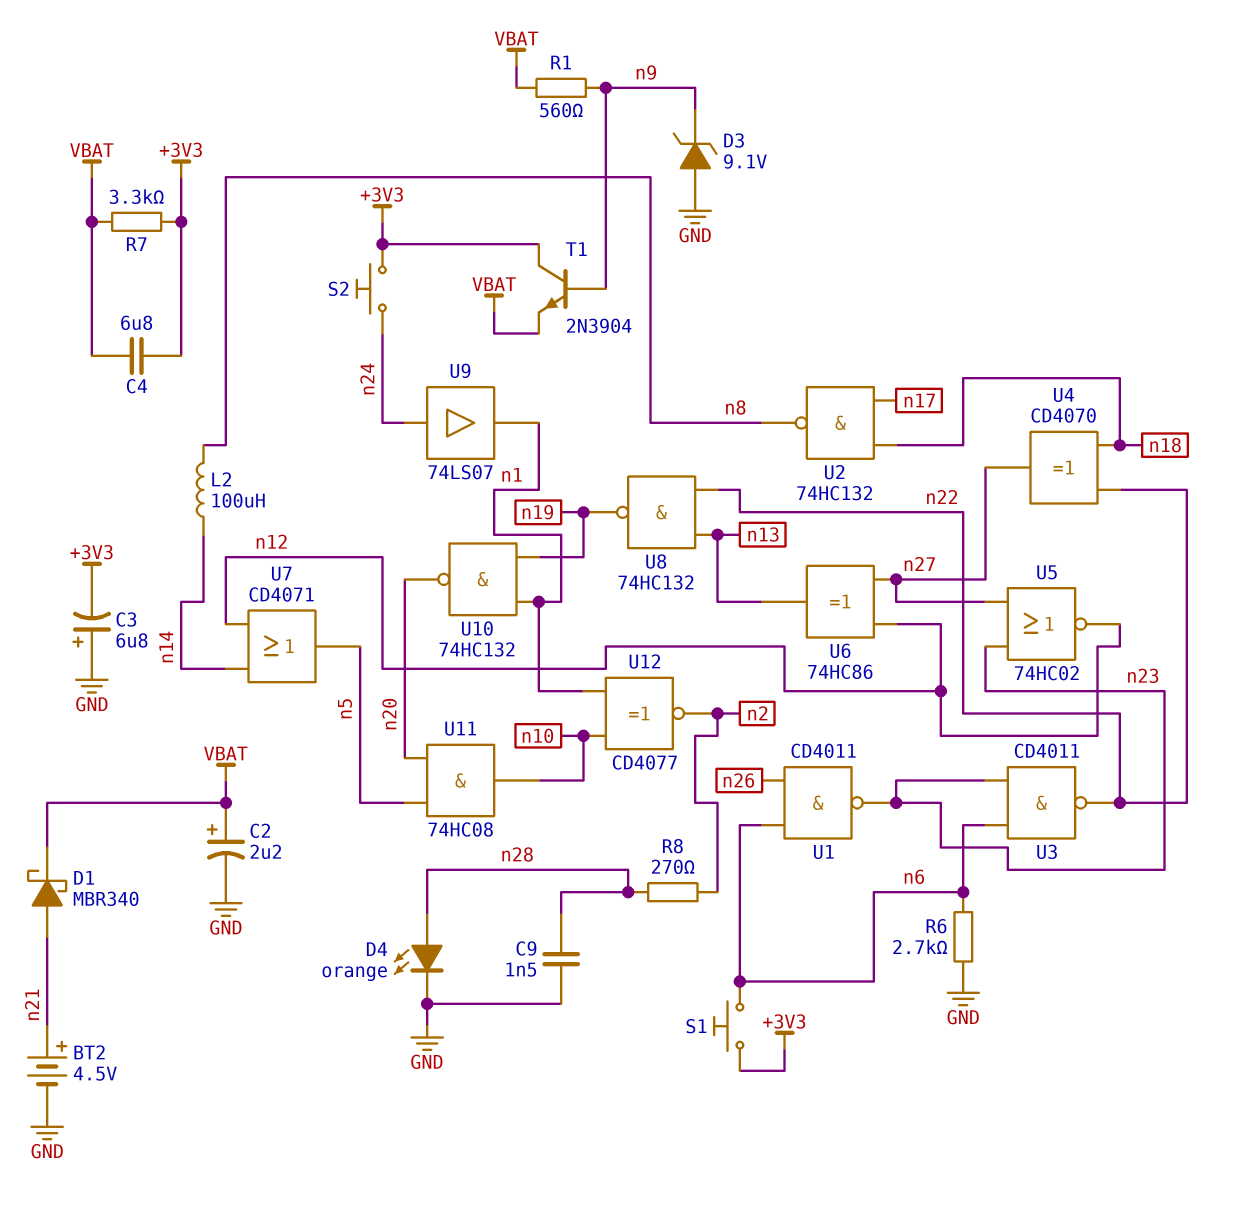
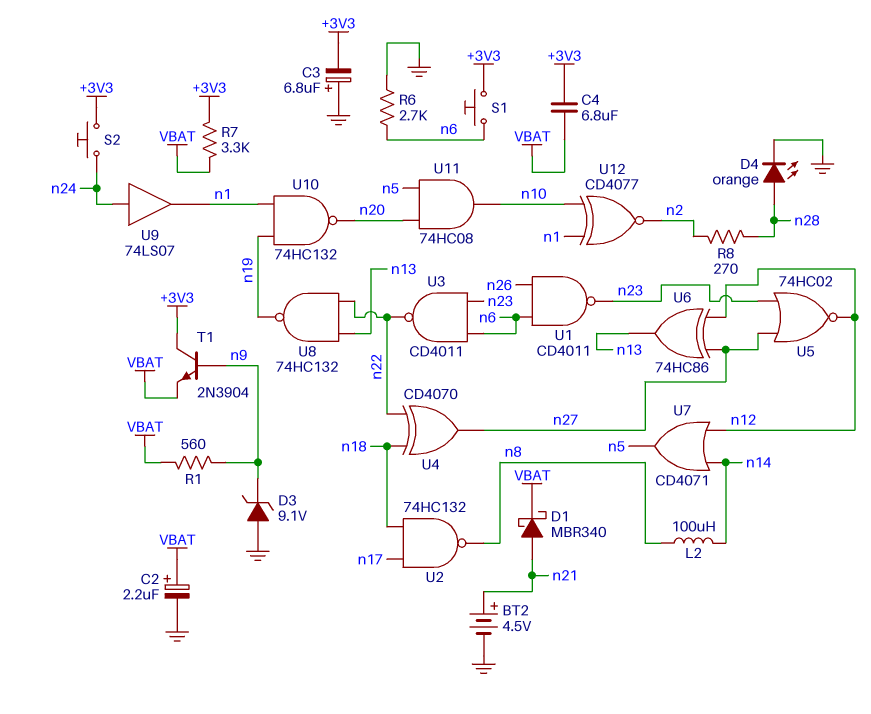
C9: 1.5nF (GND, n28) -> none

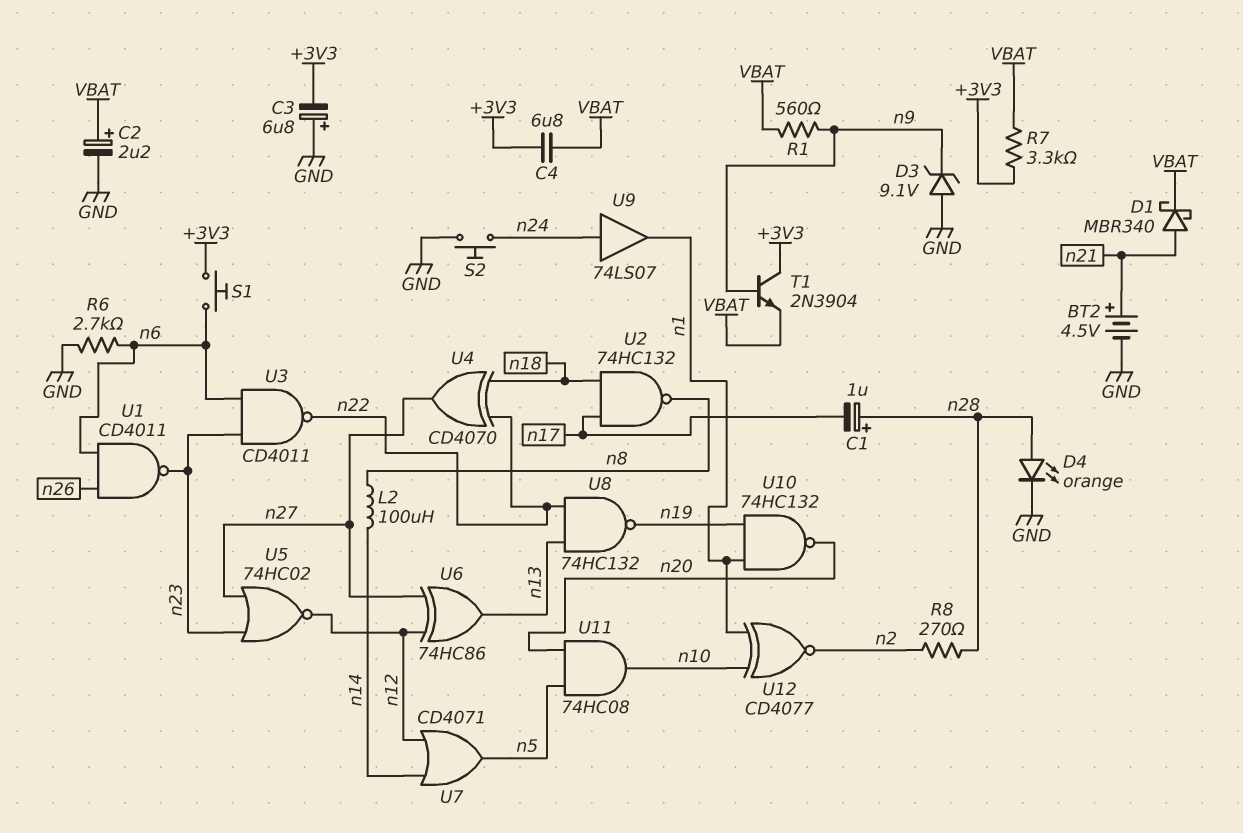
C1: none -> 1uF (plus n28, minus n17)
S2: button (+3V3, n24) -> button (GND, n24)

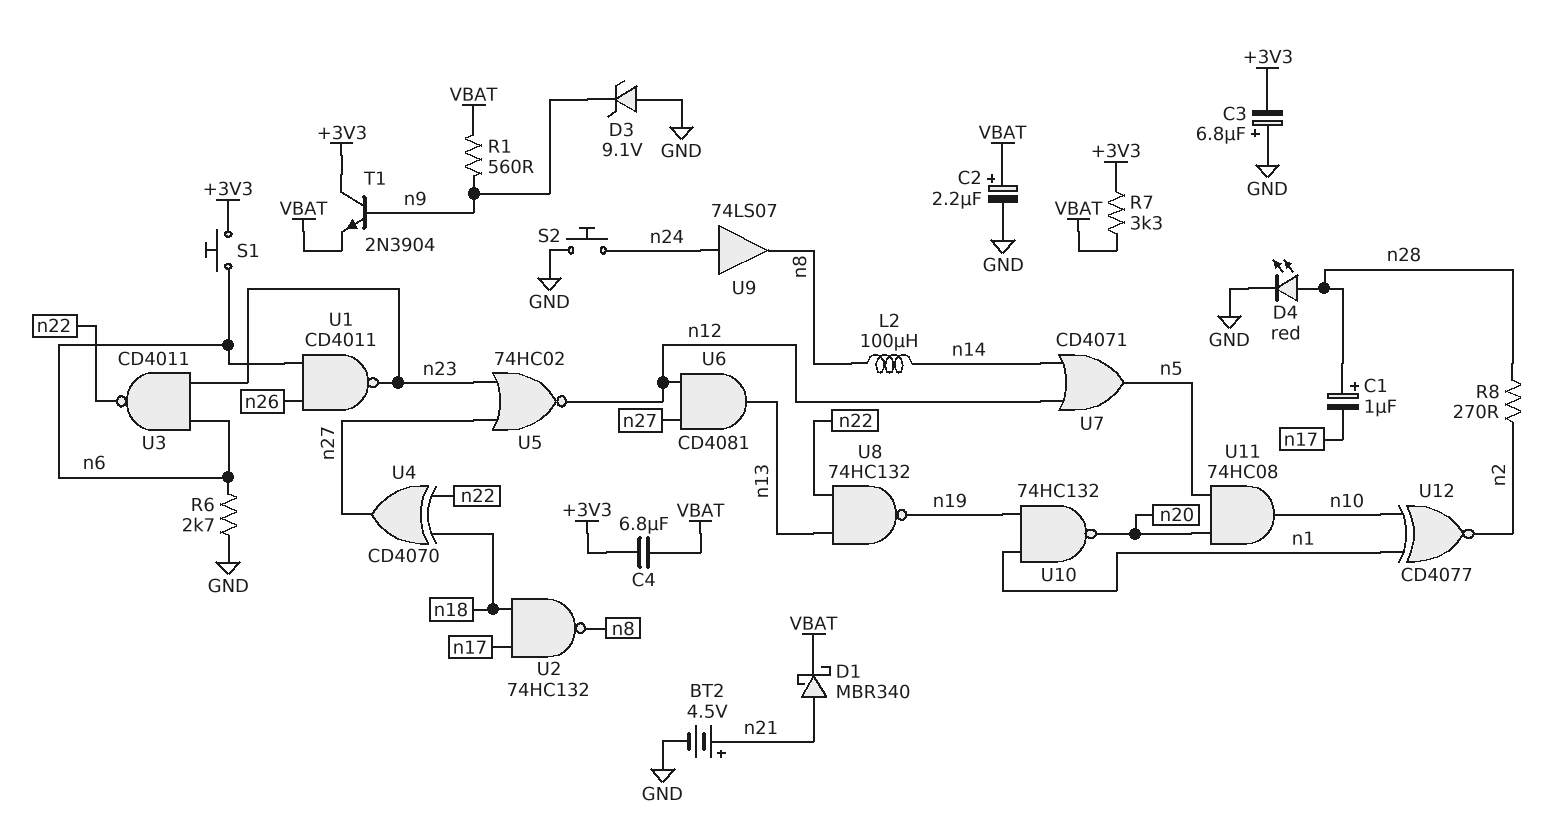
D4: LED orange (A n28, K GND) -> LED red (A n28, K GND)
U6: XOR 74HC86 (in n12, in n27, out n13) -> AND CD4081 (in n12, in n27, out n13)
U9: buffer 74LS07 (in n24, out n1) -> buffer 74LS07 (in n24, out n8)

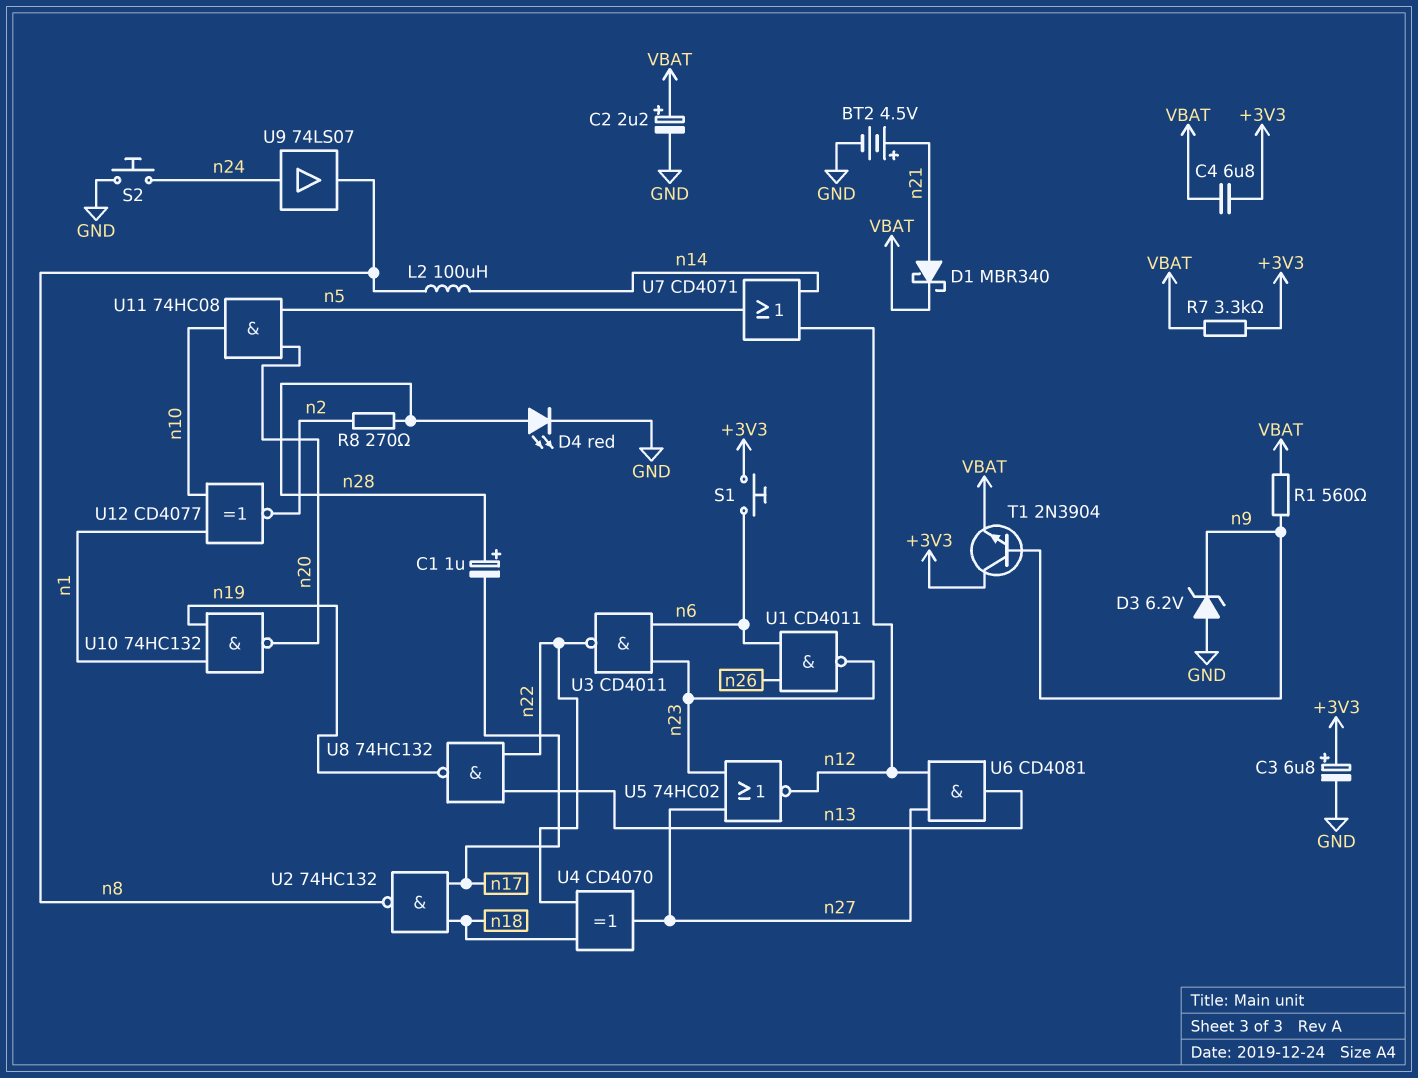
C3: 6.8uF (plus GND, minus +3V3) -> 6.8uF (plus +3V3, minus GND)
D3: zener 9.1V (A GND, K n9) -> zener 6.2V (A GND, K n9)
R6: 2.7k (GND, n6) -> none

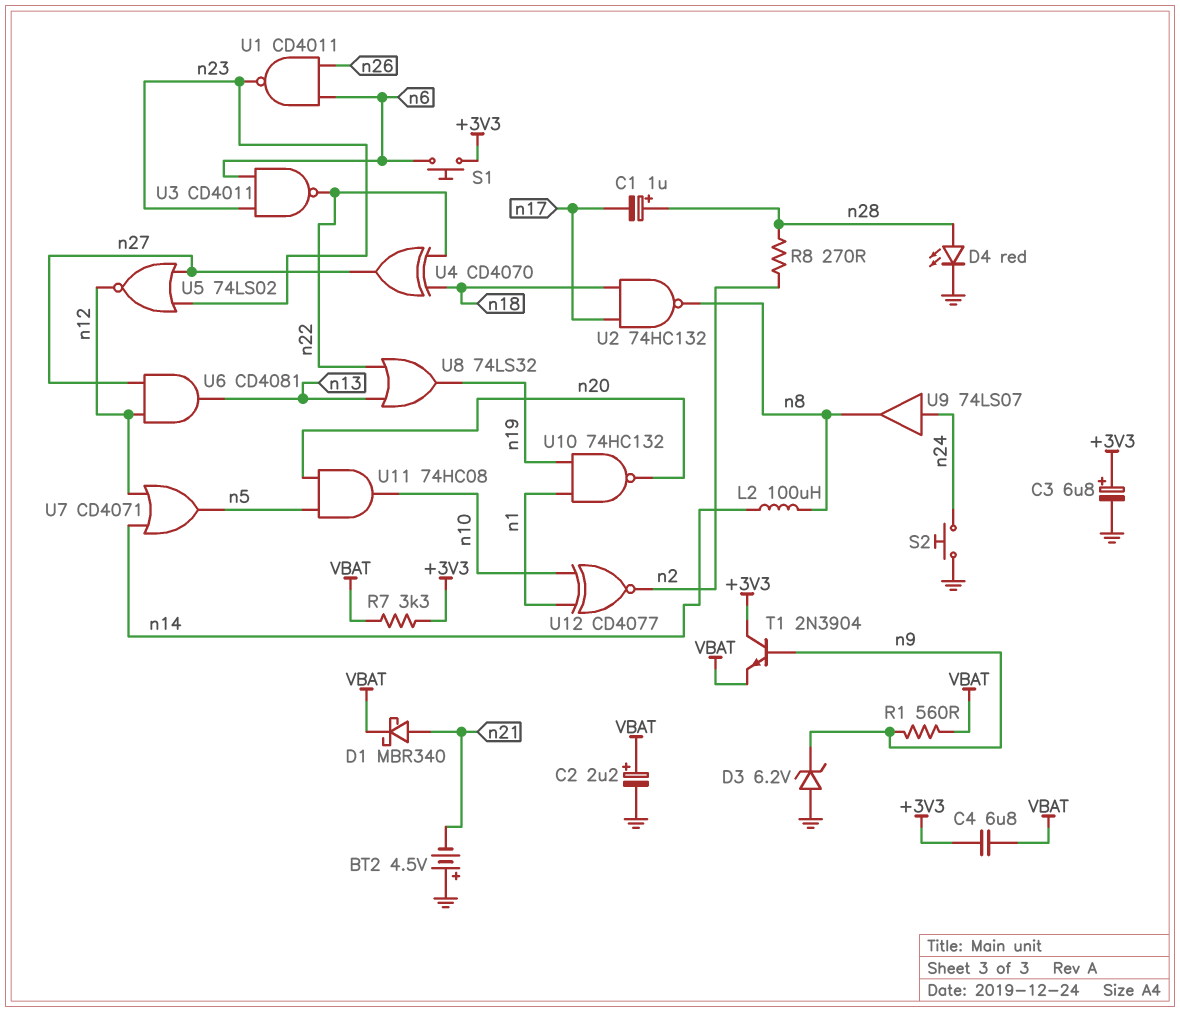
BT2: 4.5V (plus n21, minus GND) -> 4.5V (plus GND, minus n21)
U5: NOR 74HC02 (in n23, in n27, out n12) -> NOR 74LS02 (in n23, in n27, out n12)
U8: NAND 74HC132 (in n13, in n22, out n19) -> OR 74LS32 (in n13, in n22, out n19)

